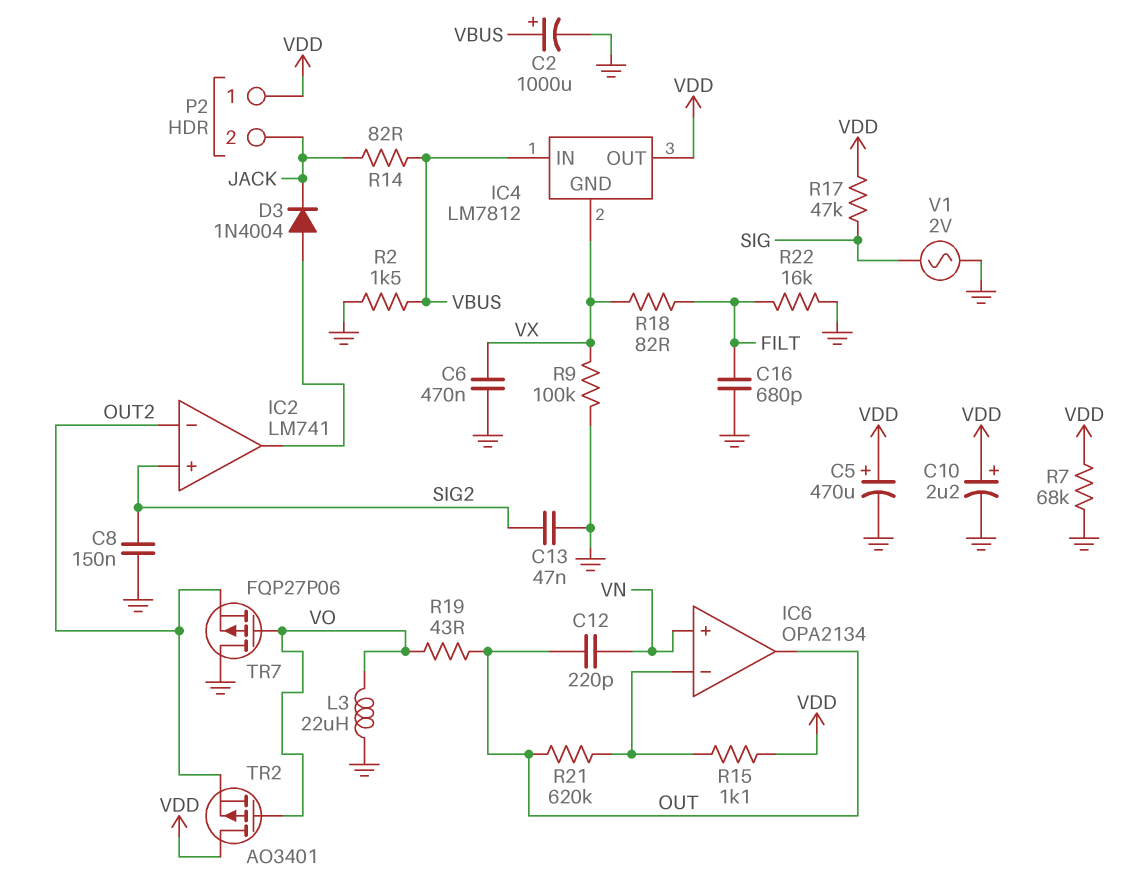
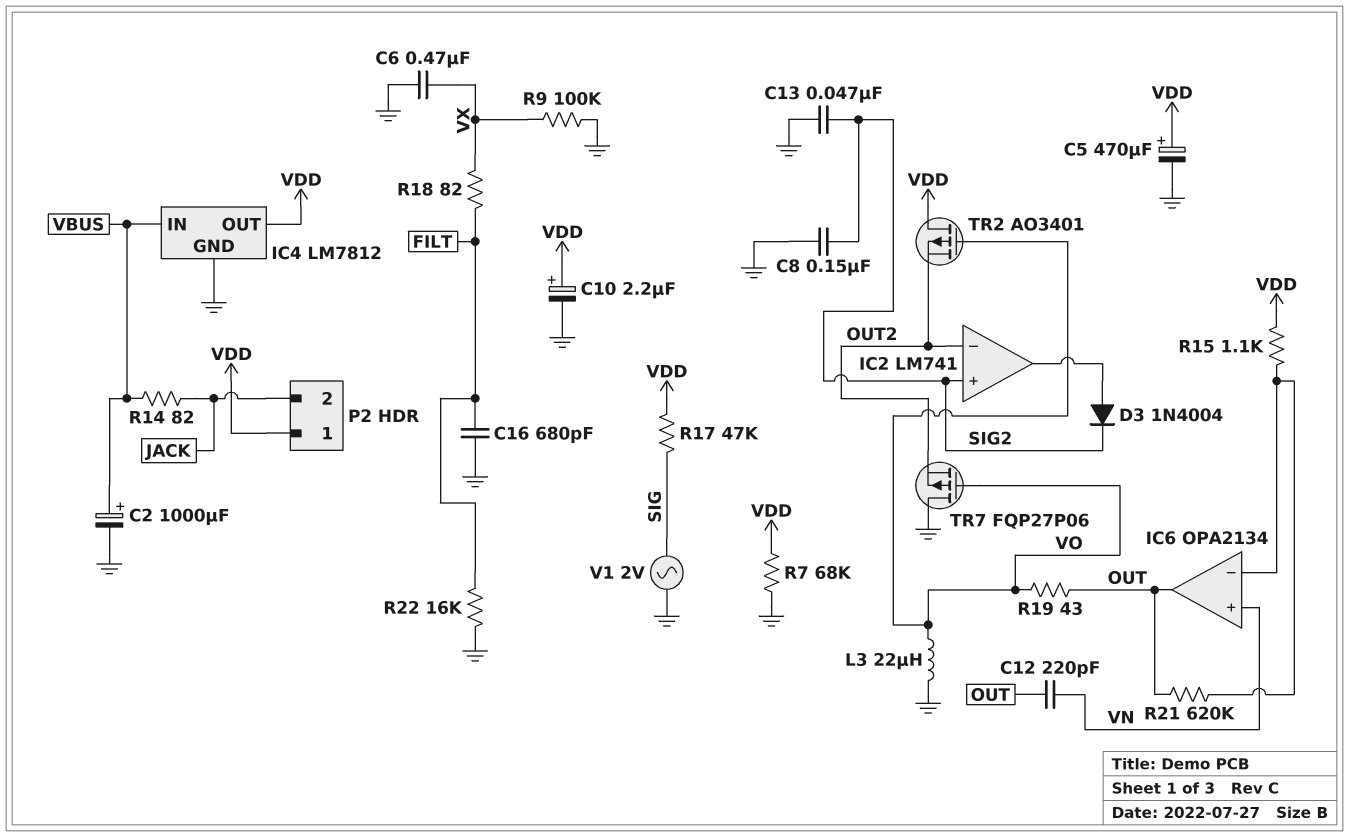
D3: diode 1N4004 (A IC2/out, K JACK) -> diode 1N4004 (A IC2/out, K SIG2)
IC4 pin GND: VX -> GND
R2: 1.5k (GND, VBUS) -> none

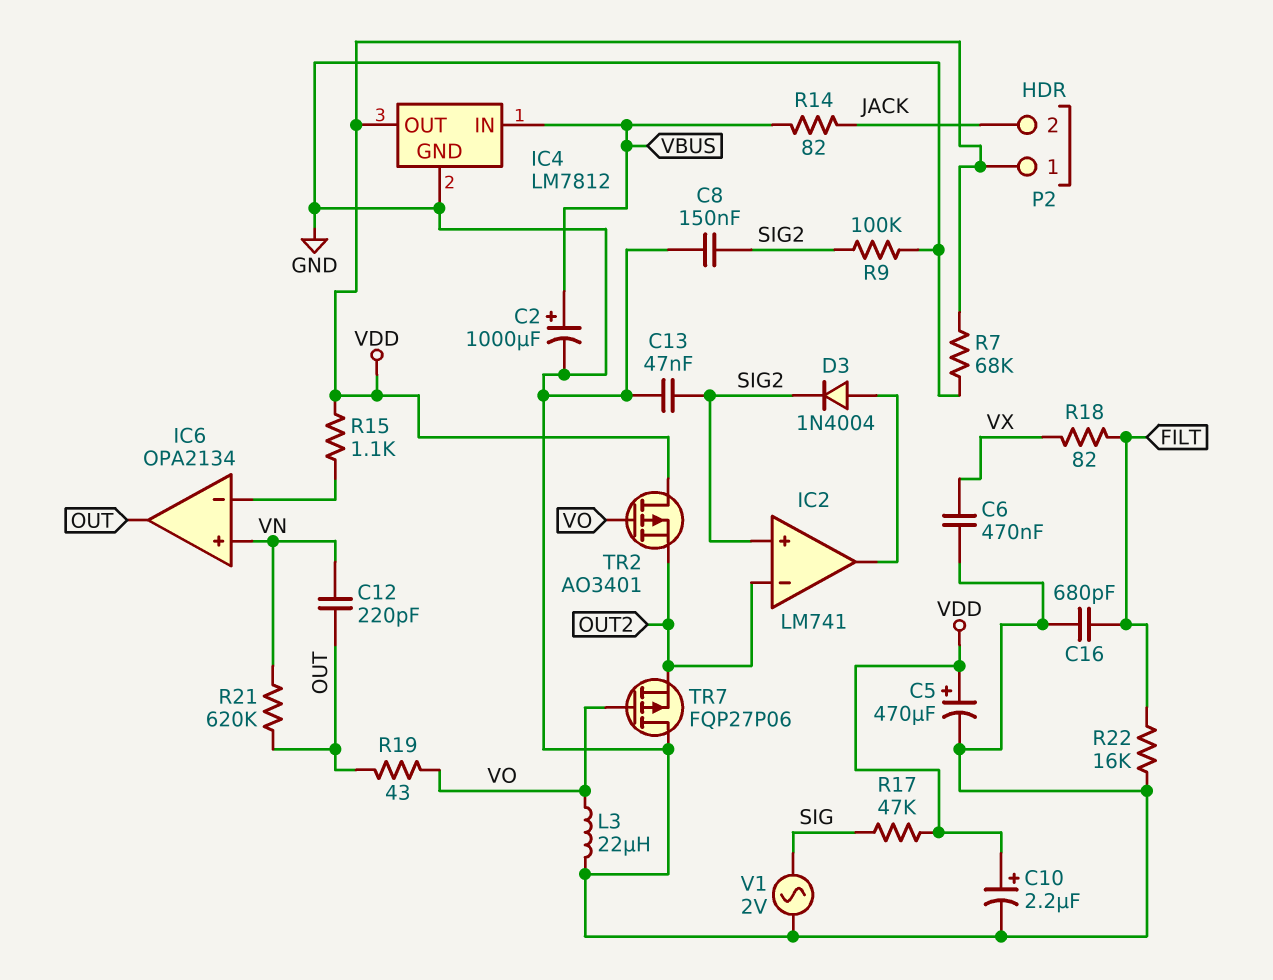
R9: 100k (GND, VX) -> 100k (GND, SIG2)
R21: 620k (IC6/in-, OUT) -> 620k (OUT, VN)

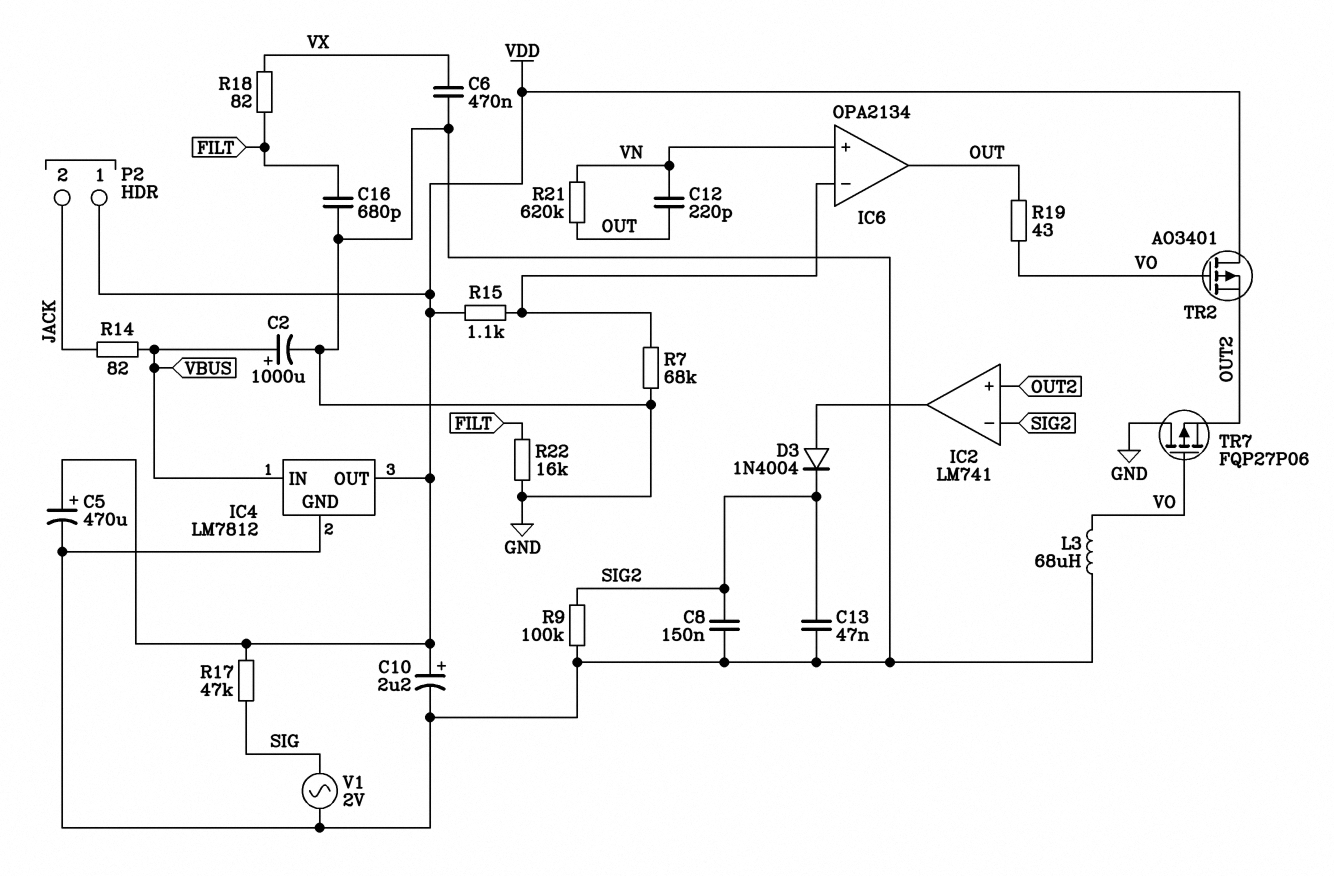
IC2 pin in+: SIG2 -> OUT2
IC2 pin in-: OUT2 -> SIG2
L3: 22uH (GND, VO) -> 68uH (GND, VO)
R7: 68k (GND, VDD) -> 68k (GND, IC6/in-)

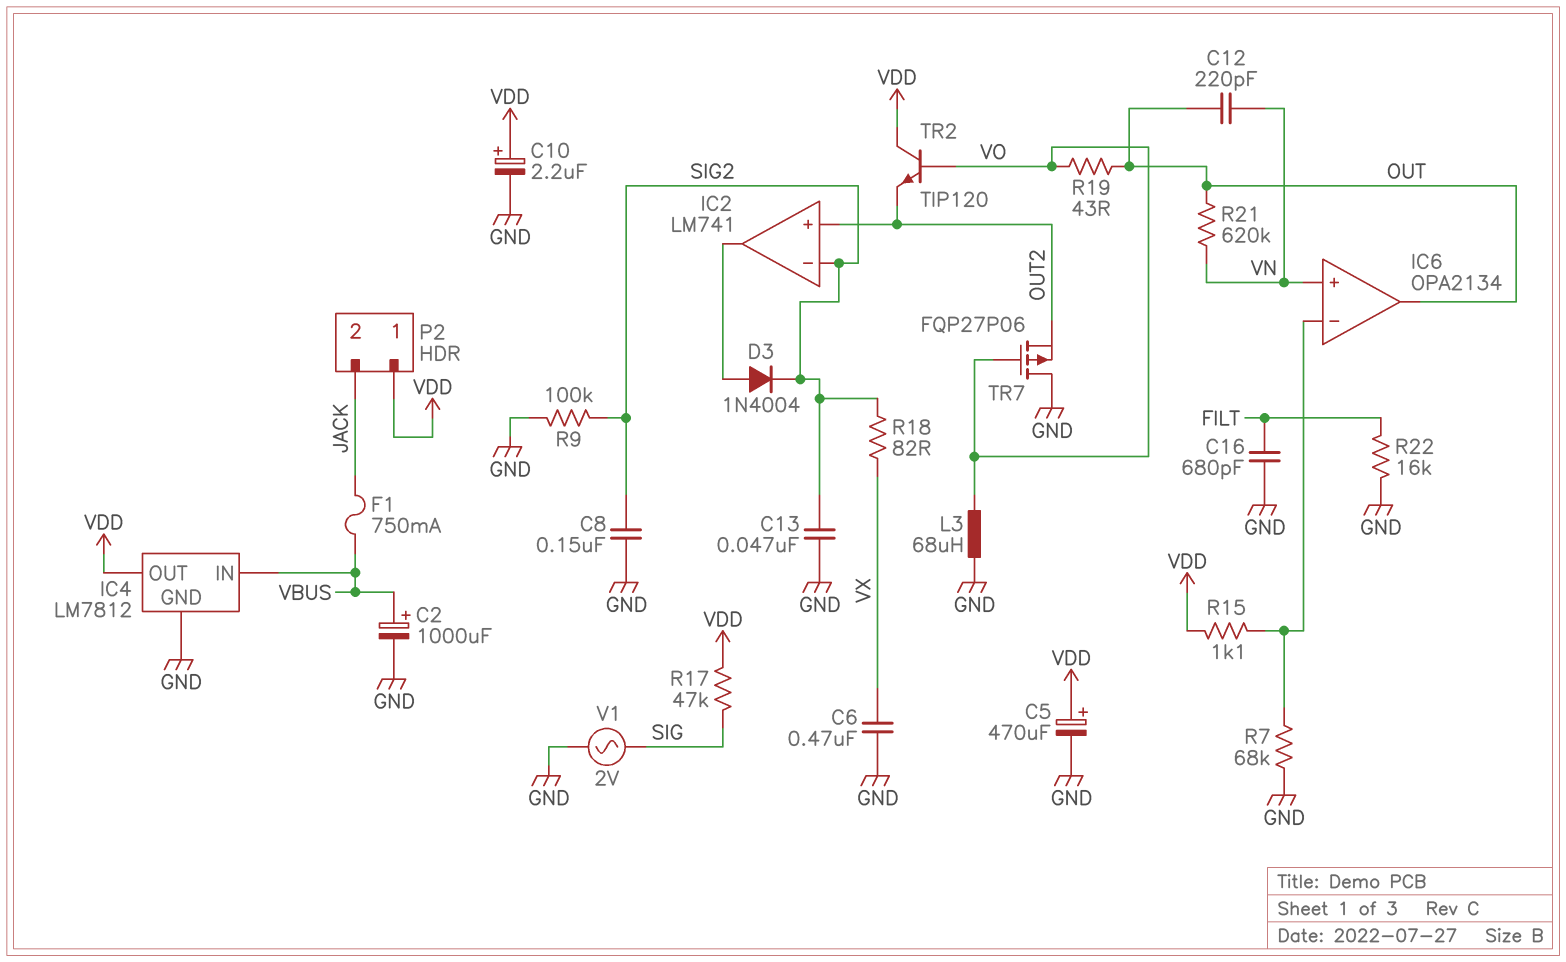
F1: none -> 750mA (JACK, VBUS)
R14: 82 (JACK, VBUS) -> none
R18: 82 (FILT, VX) -> 82 (SIG2, VX)
TR2: PMOS AO3401 (G VO, D VDD, S OUT2) -> NPN TIP120 (B VO, C VDD, E OUT2)

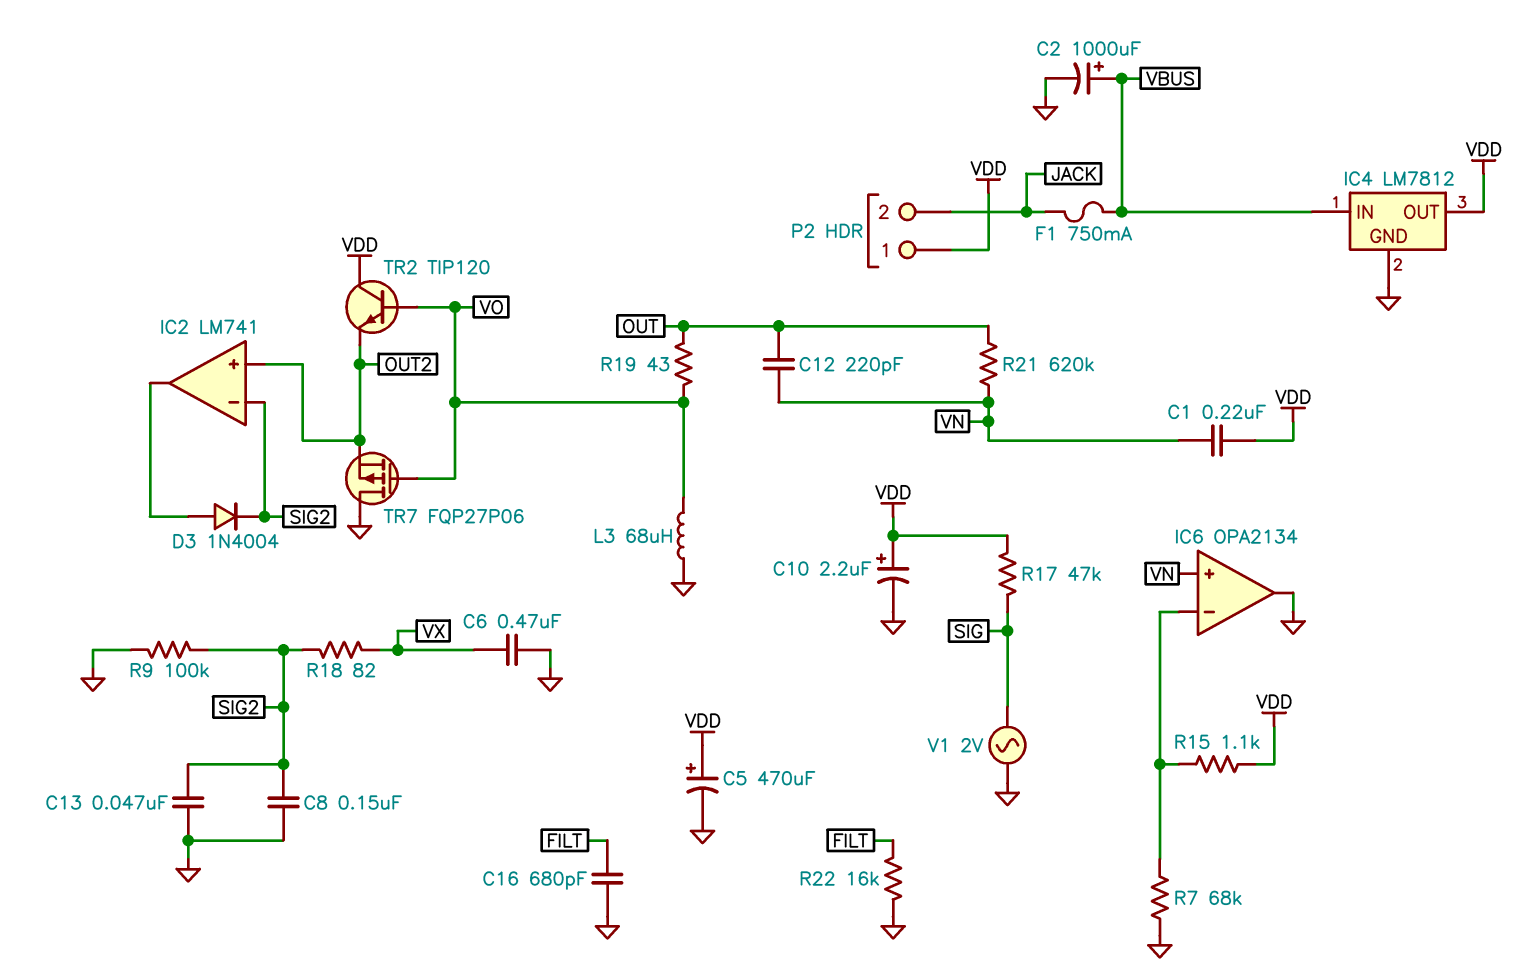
C1: none -> 220nF (VDD, VN)
IC6 pin out: OUT -> GND

